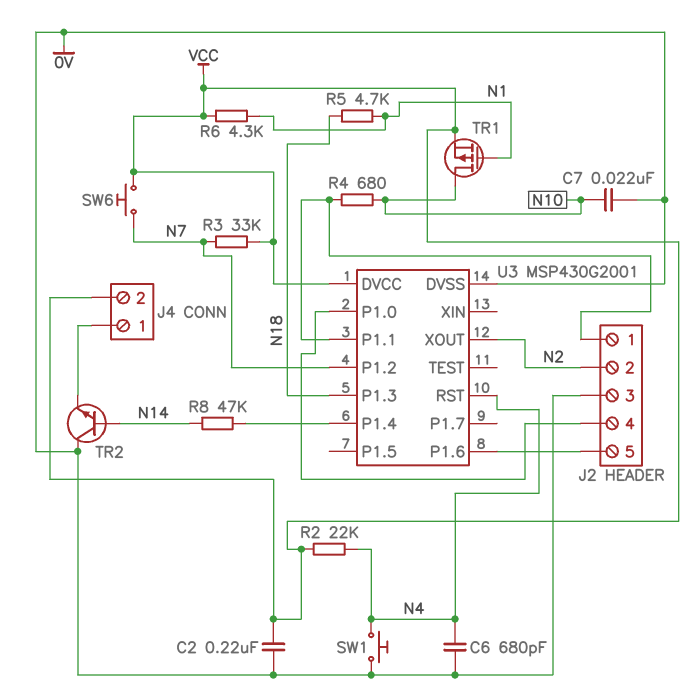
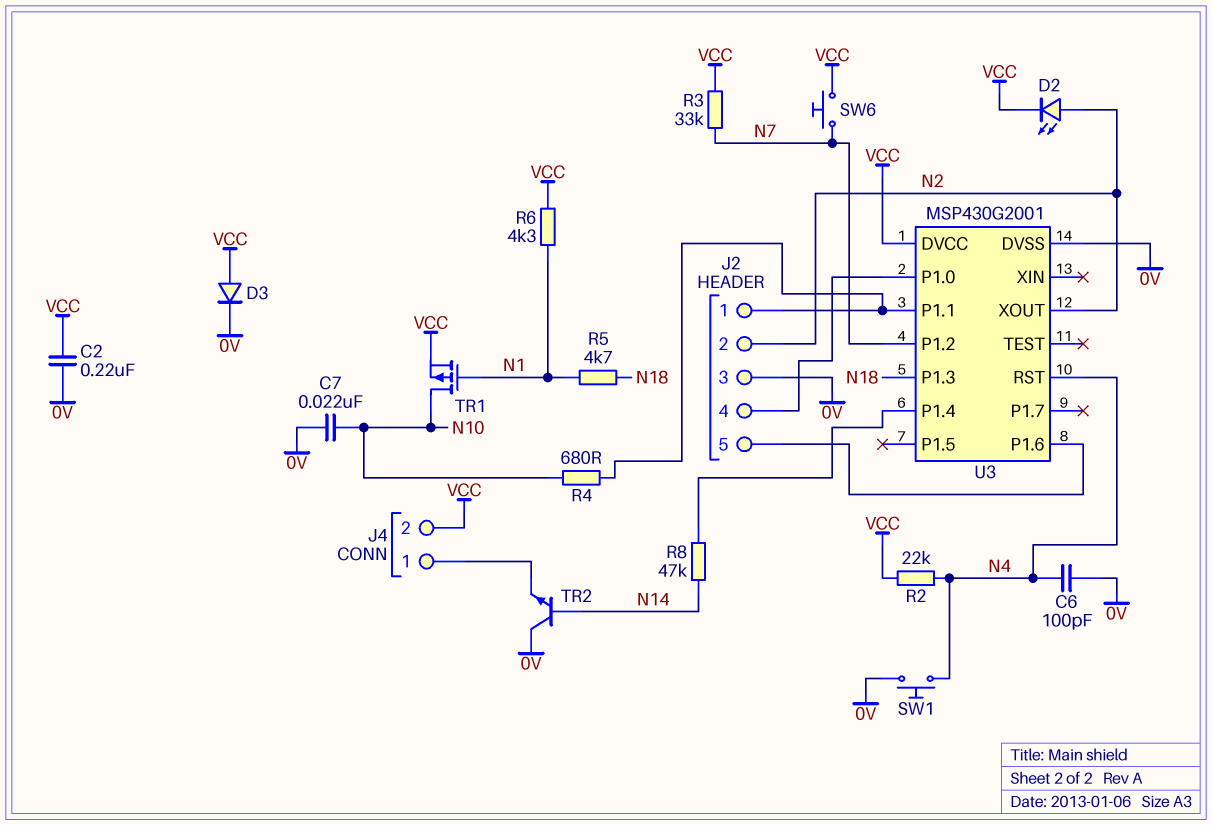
C6: 680pF (0V, N4) -> 100pF (0V, N4)
D2: none -> LED (A N2, K VCC)
D3: none -> diode (A VCC, K 0V)

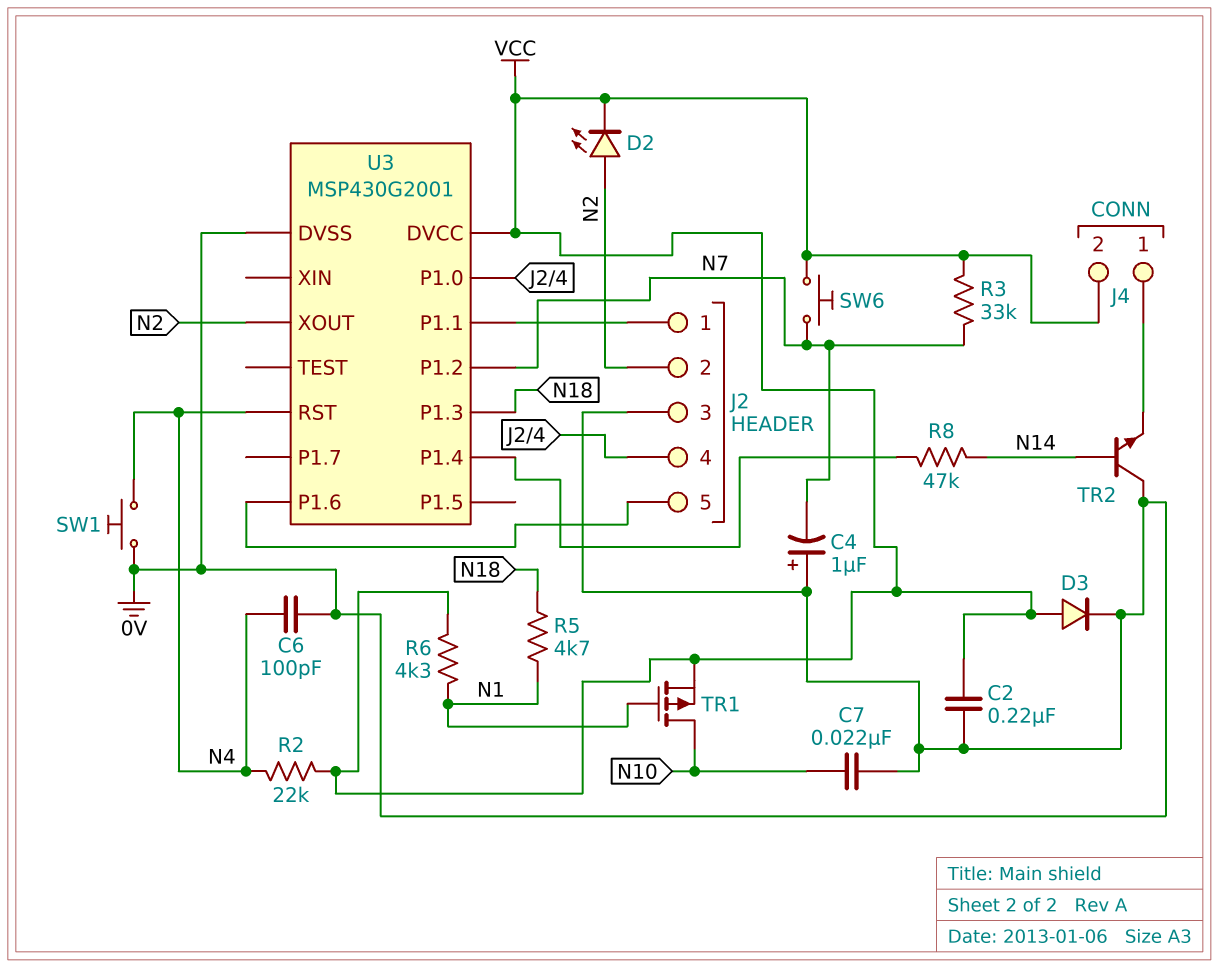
C4: none -> 1uF (plus 0V, minus N7)
R4: 680 (J2/1, N10) -> none

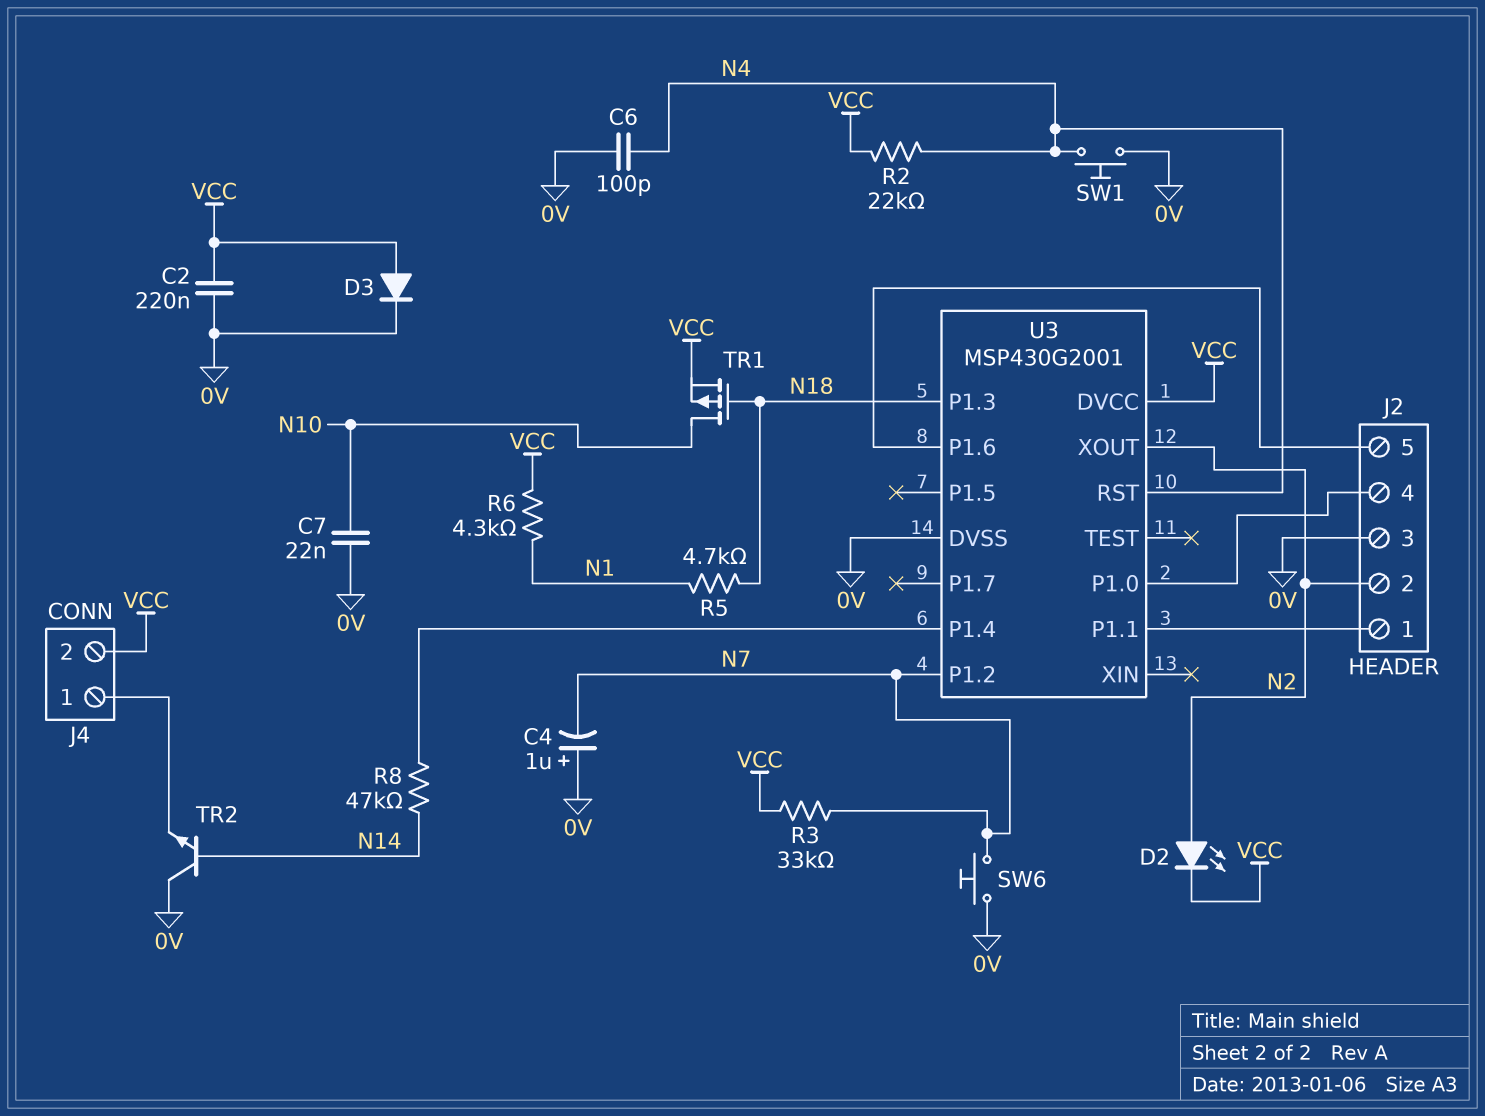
SW6: button (N7, VCC) -> button (0V, N7)
TR1: PMOS (G N1, D N10, S VCC) -> PMOS (G N18, D N10, S VCC)

